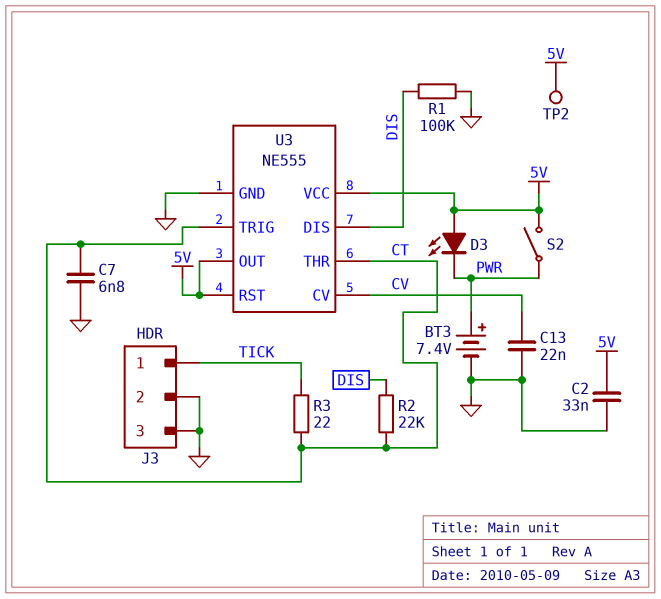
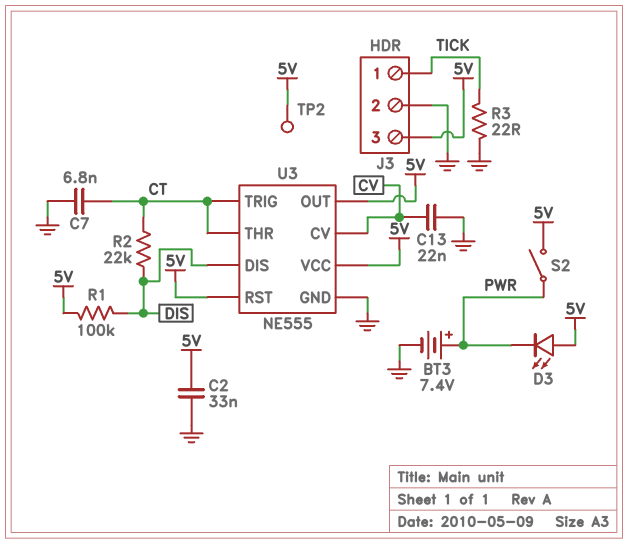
J3 pin 3: GND -> 5V
R1: 100k (DIS, GND) -> 100k (5V, DIS)
R3: 22 (CT, TICK) -> 22 (GND, TICK)

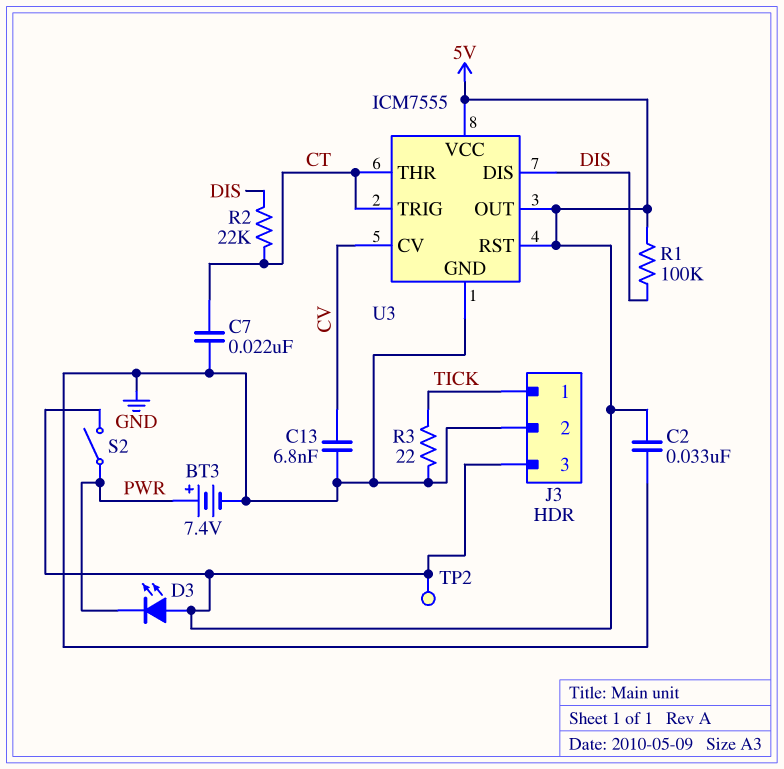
C7: 6.8nF (CT, GND) -> 22nF (CT, GND)
C13: 22nF (CV, GND) -> 6.8nF (CV, GND)
U3: NE555 -> ICM7555

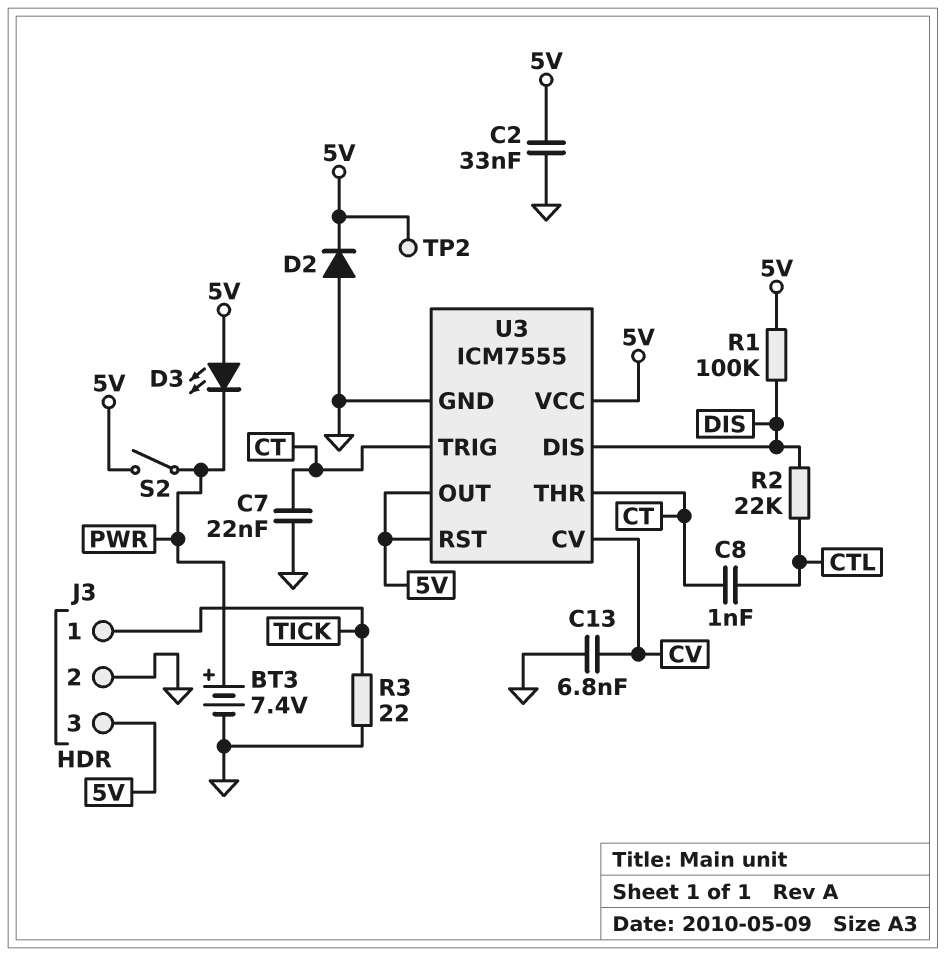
C8: none -> 1nF (CT, CTL)
D2: none -> diode (A GND, K 5V)
R2: 22k (CT, DIS) -> 22k (CTL, DIS)

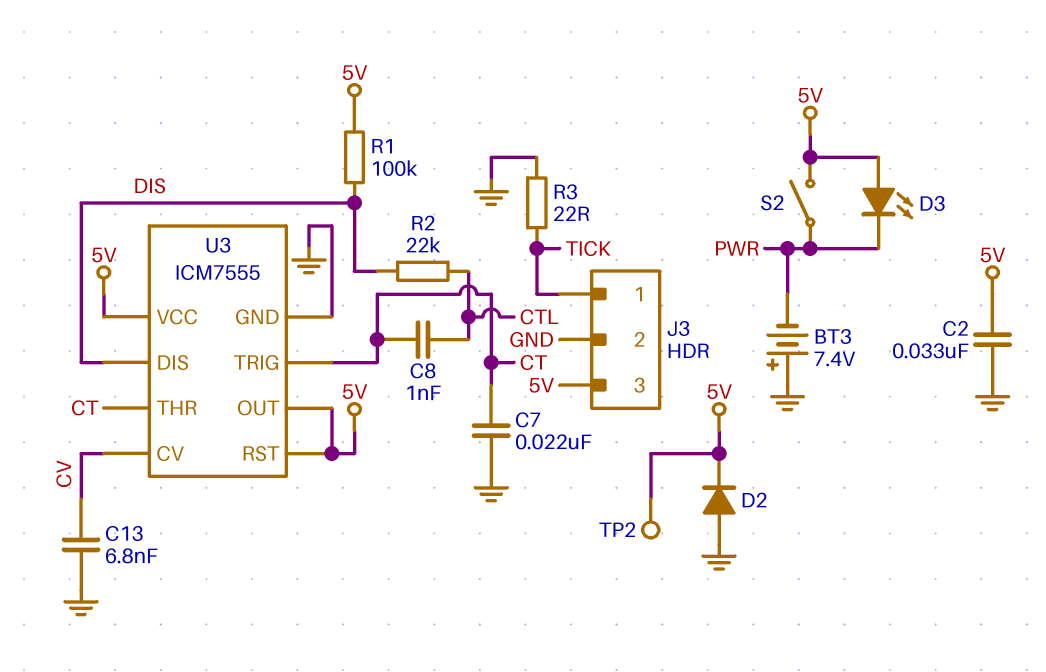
BT3: 7.4V (plus PWR, minus GND) -> 7.4V (plus GND, minus PWR)

